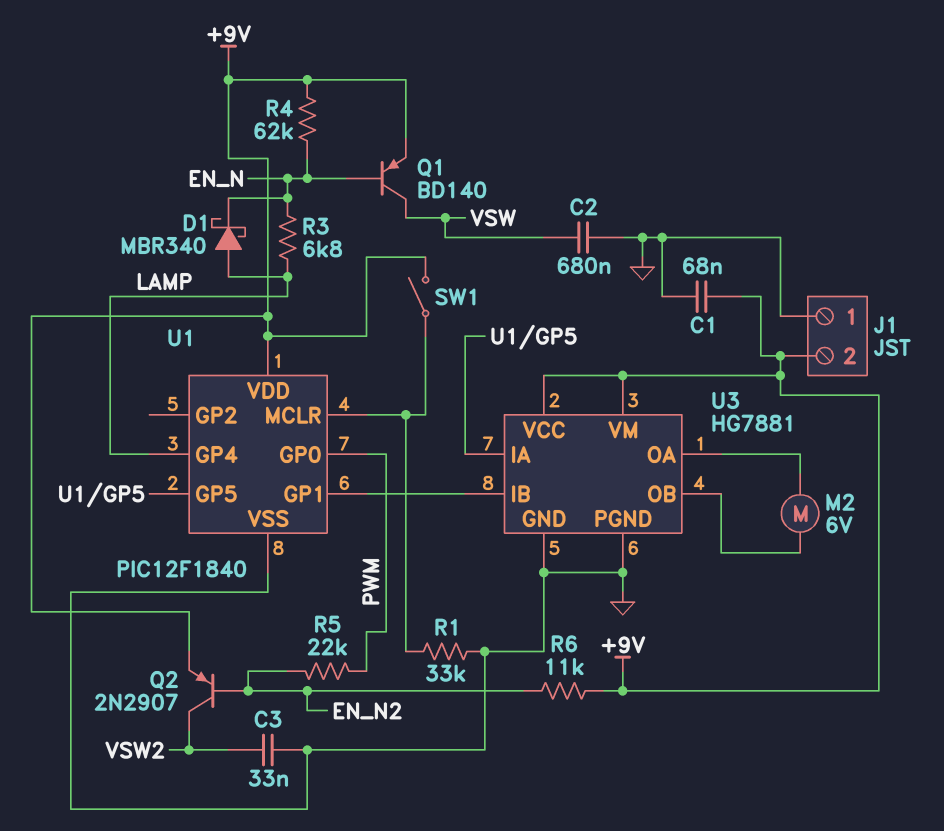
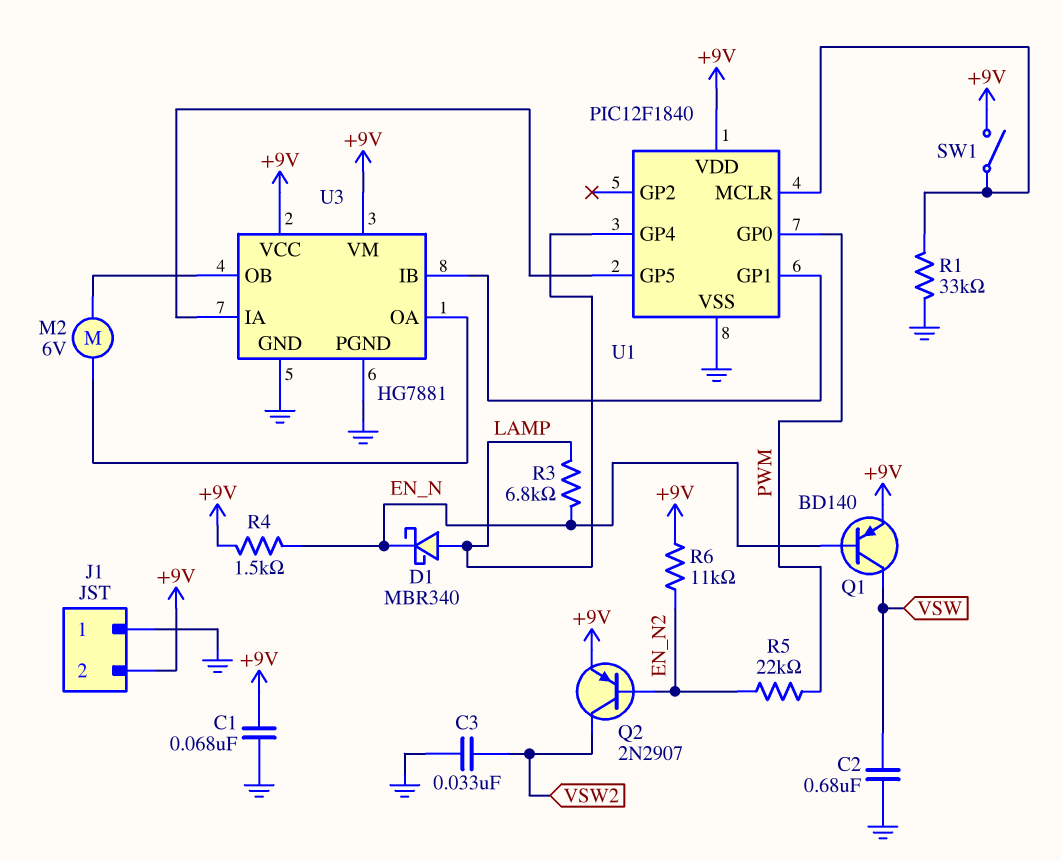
R4: 62k (+9V, EN_N) -> 1.5k (+9V, EN_N)

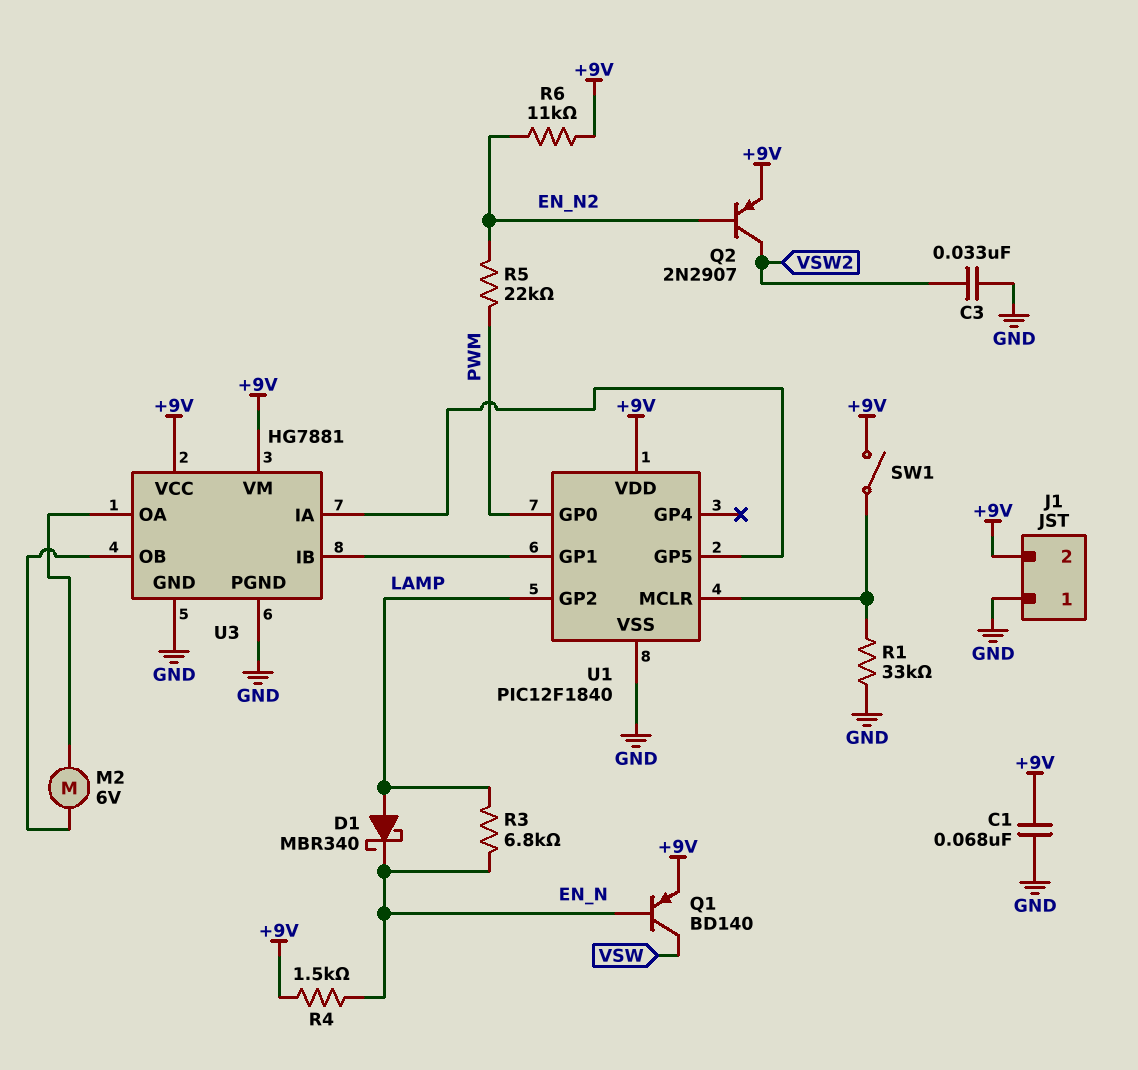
C2: 680nF (GND, VSW) -> none
U1 pin GP2: none -> LAMP
U1 pin GP4: LAMP -> none

